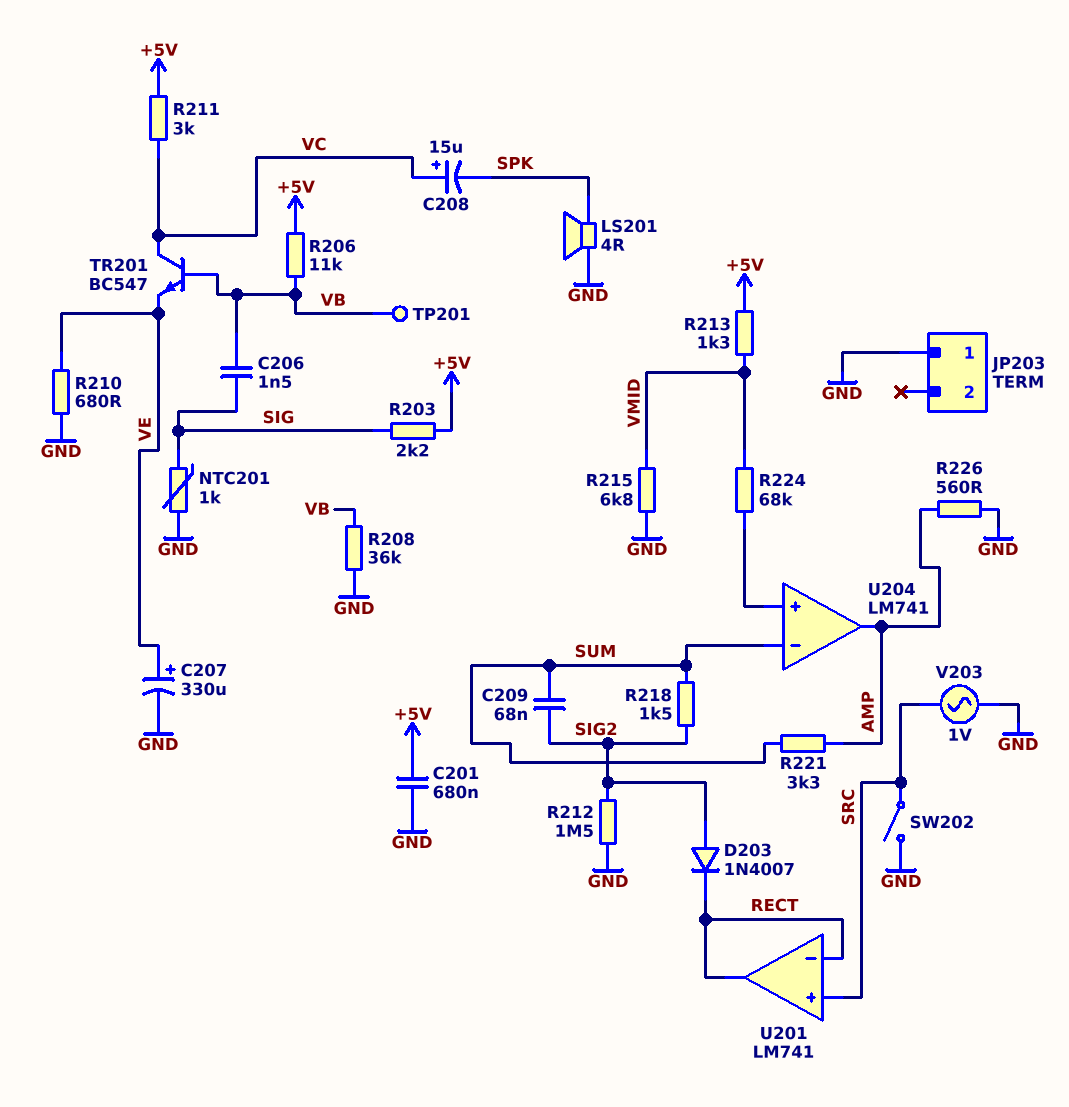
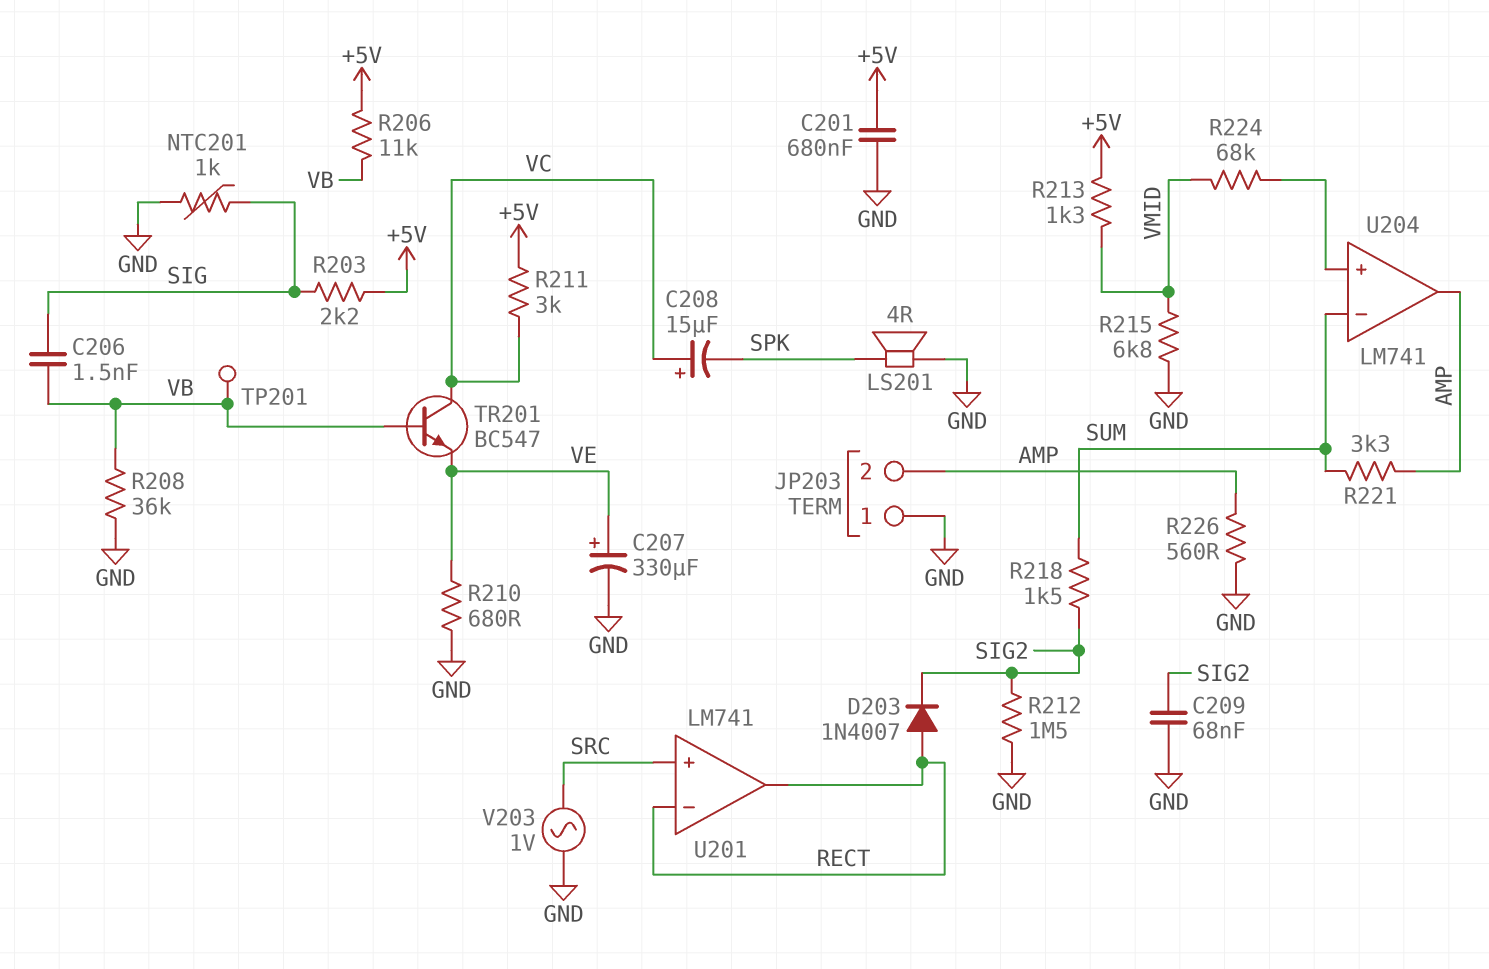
C209: 68nF (SIG2, SUM) -> 68nF (GND, SIG2)
D203: diode 1N4007 (A SIG2, K RECT) -> diode 1N4007 (A RECT, K SIG2)
JP203 pin 2: none -> AMP
SW202: switch (GND, SRC) -> none

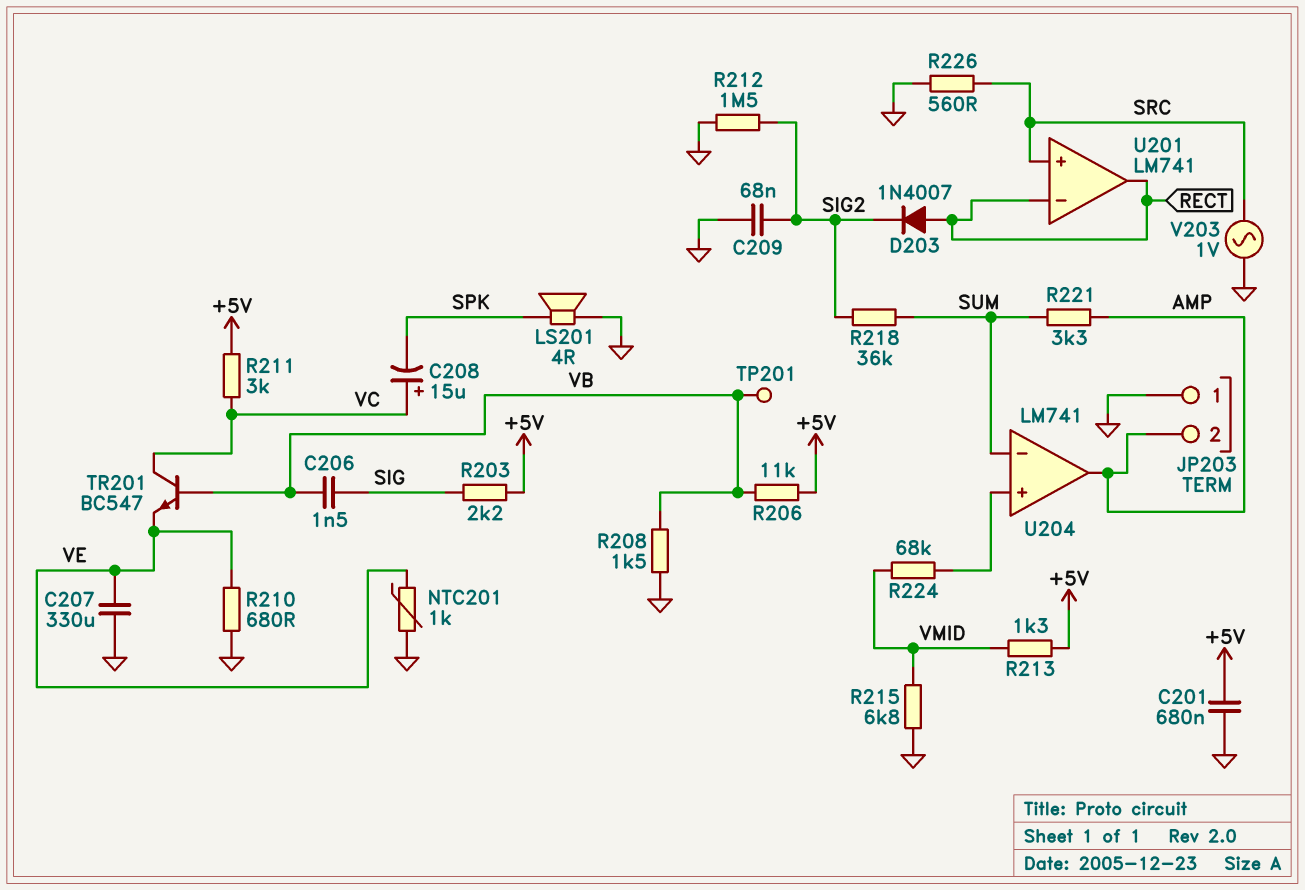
C207: 330uF (plus VE, minus GND) -> 330uF (GND, VE)
NTC201: 1k (GND, SIG) -> 1k (GND, VE)
R208: 36k (GND, VB) -> 1.5k (GND, VB)
R218: 1.5k (SIG2, SUM) -> 36k (SIG2, SUM)
R226: 560 (AMP, GND) -> 560 (GND, SRC)

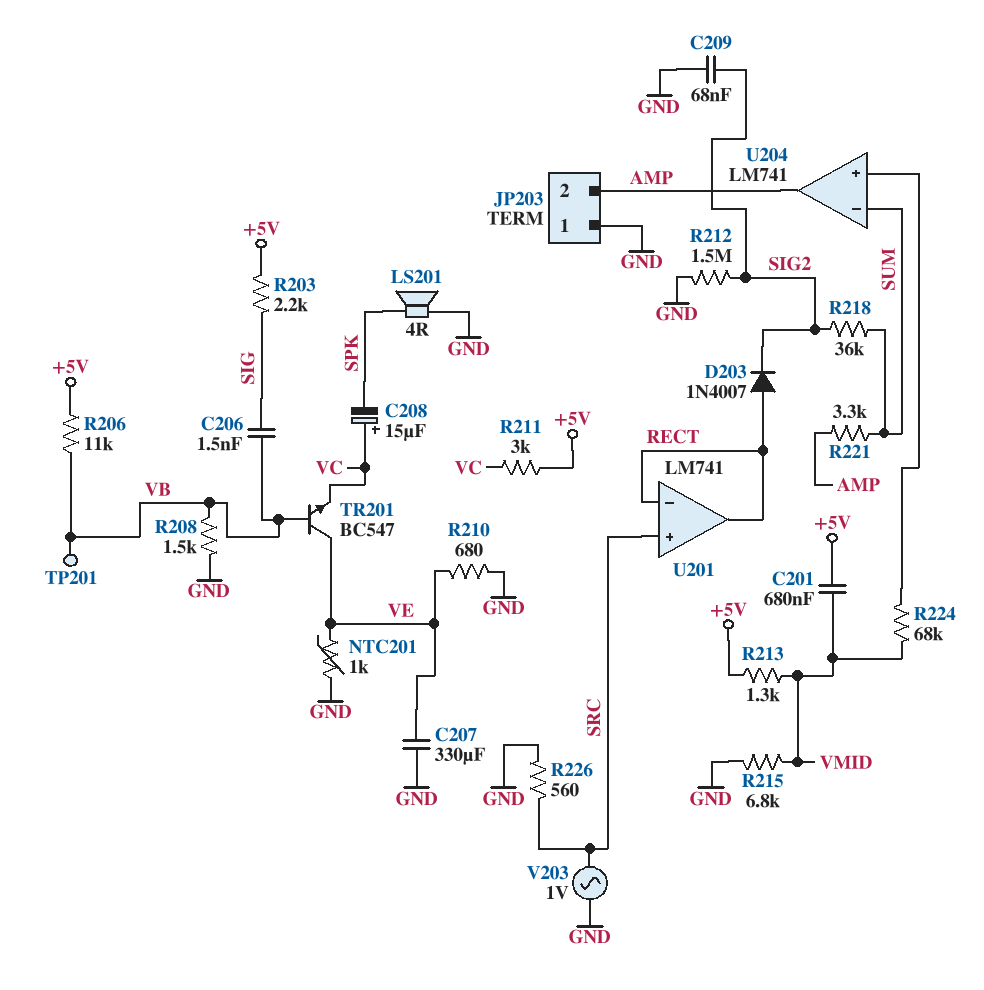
C201: 680nF (+5V, GND) -> 680nF (+5V, VMID)
TR201: NPN BC547 (B VB, C VC, E VE) -> NPN BC547 (B VB, C VE, E VC)

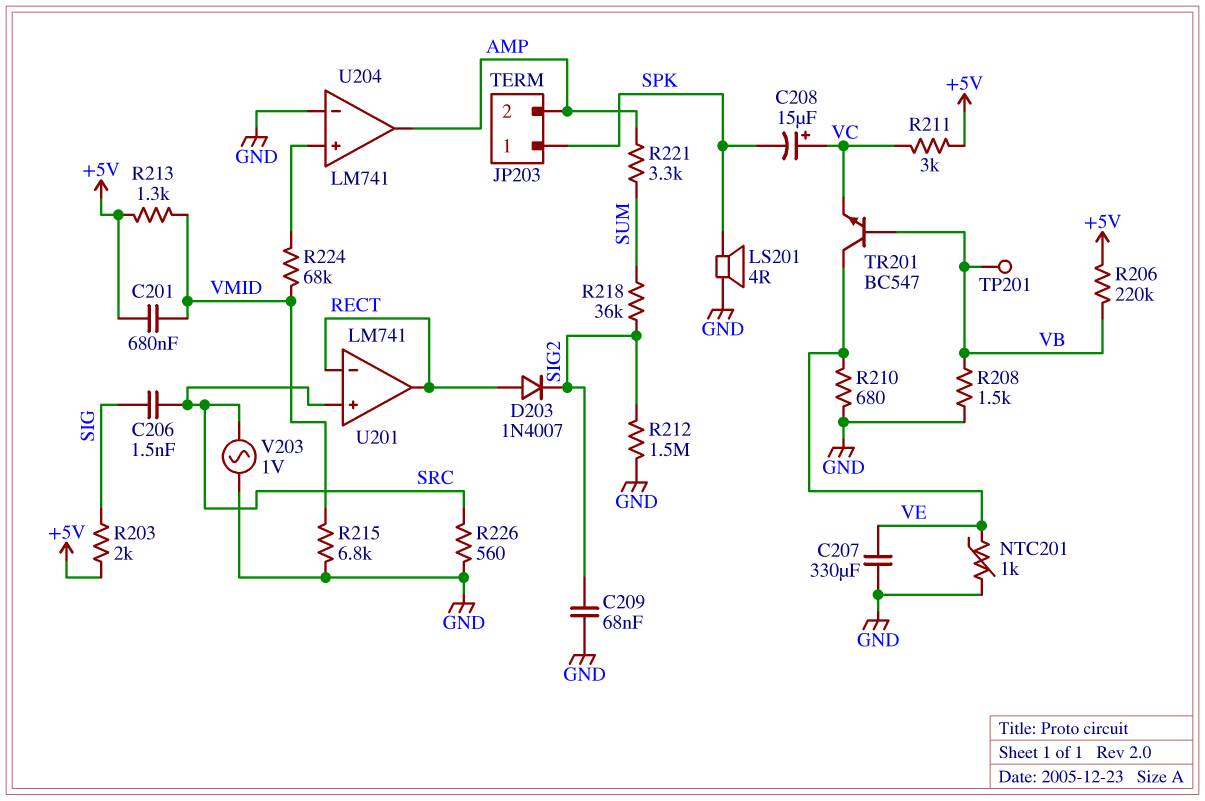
C206: 1.5nF (SIG, VB) -> 1.5nF (SIG, SRC)
JP203 pin 1: GND -> SPK
R203: 2.2k (+5V, SIG) -> 2k (+5V, SIG)
R206: 11k (+5V, VB) -> 220k (+5V, VB)
U204 pin in-: SUM -> GND

